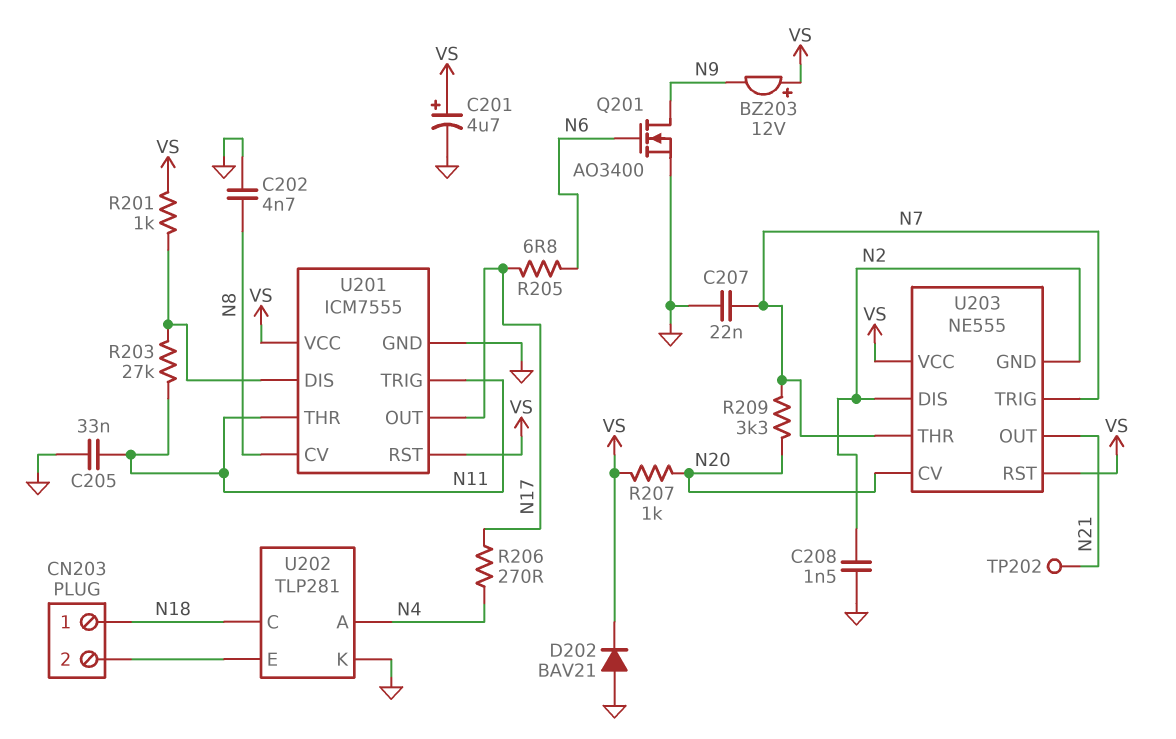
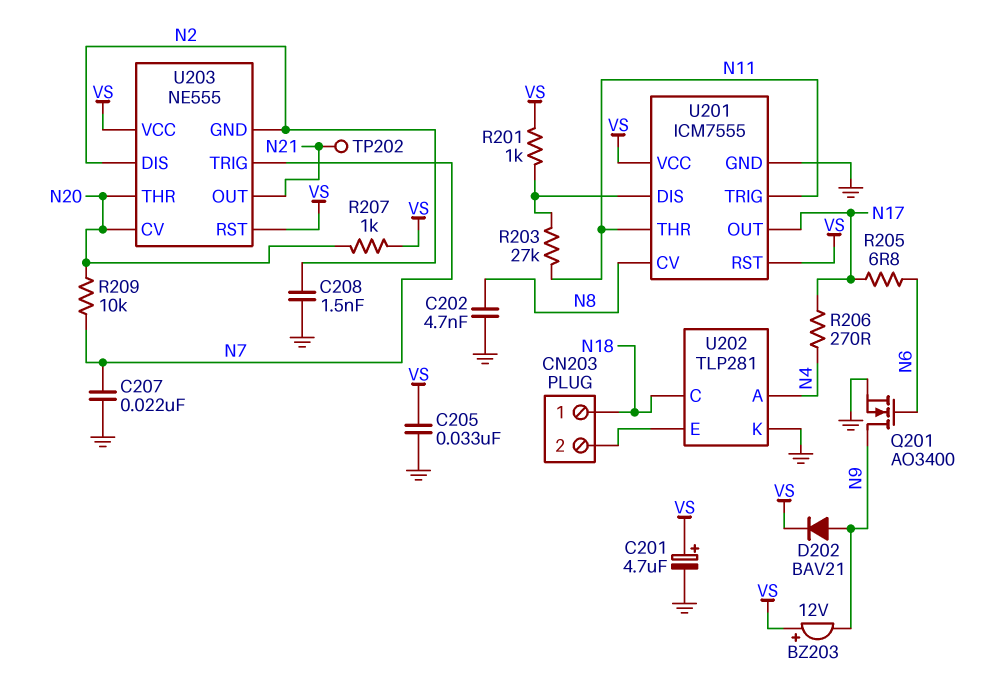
C205: 33nF (GND, N11) -> 33nF (GND, VS)
D202: diode BAV21 (A GND, K VS) -> diode BAV21 (A N9, K VS)
R209: 3.3k (N7, N20) -> 10k (N7, N20)
U203 pin THR: N7 -> N20

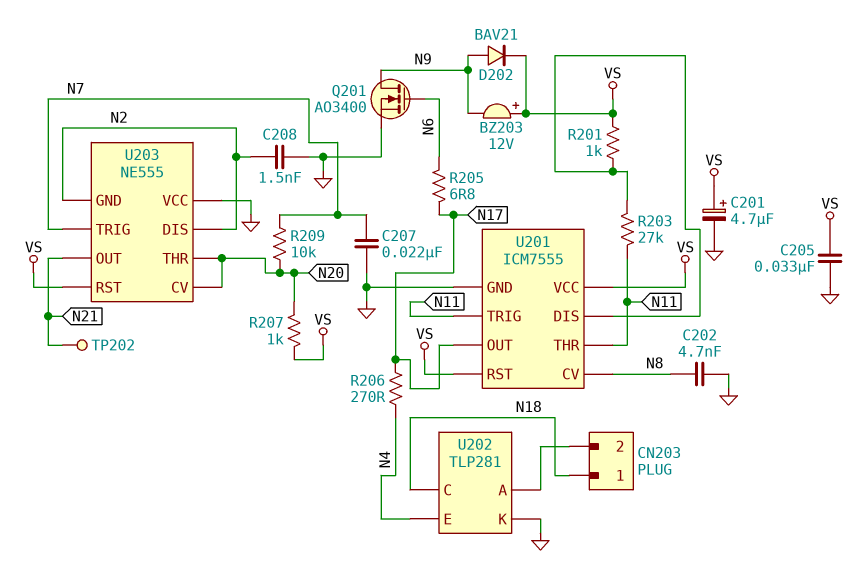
U202 pin A: N4 -> CN203/2
U202 pin E: CN203/2 -> N4
U203 pin VCC: VS -> GND

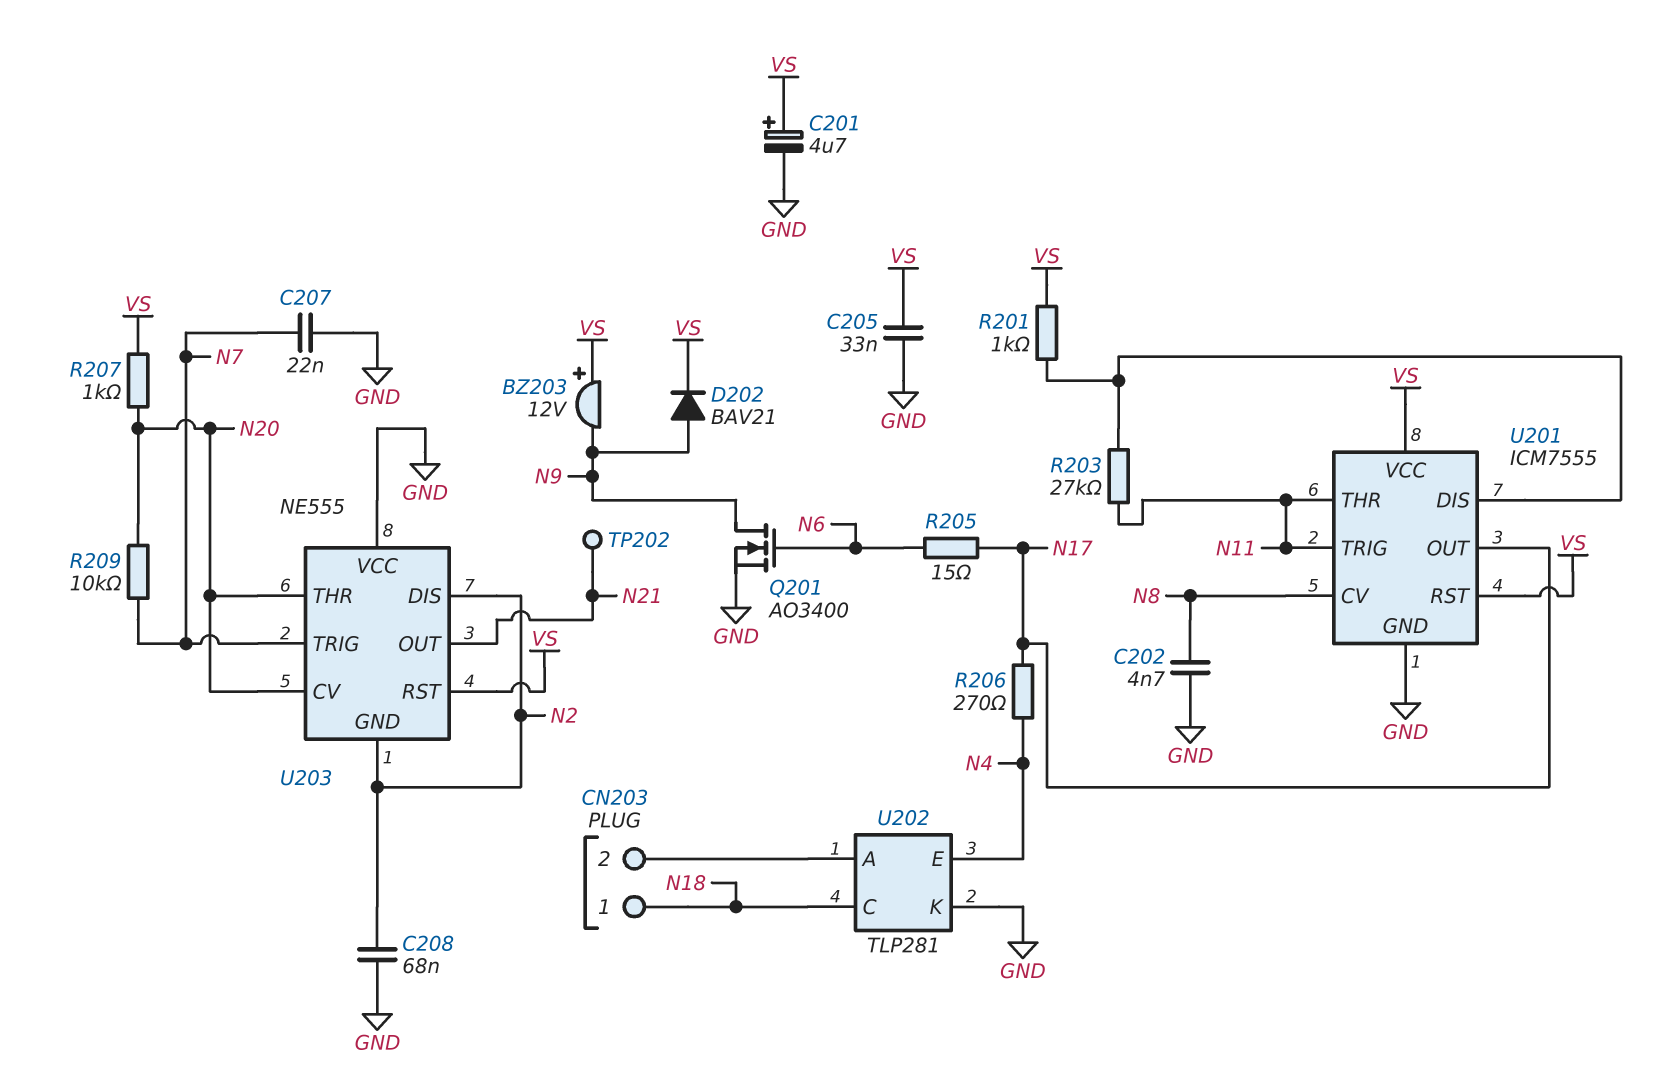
C208: 1.5nF (GND, N2) -> 68nF (GND, N2)
R205: 6.8 (N6, N17) -> 15 (N6, N17)

